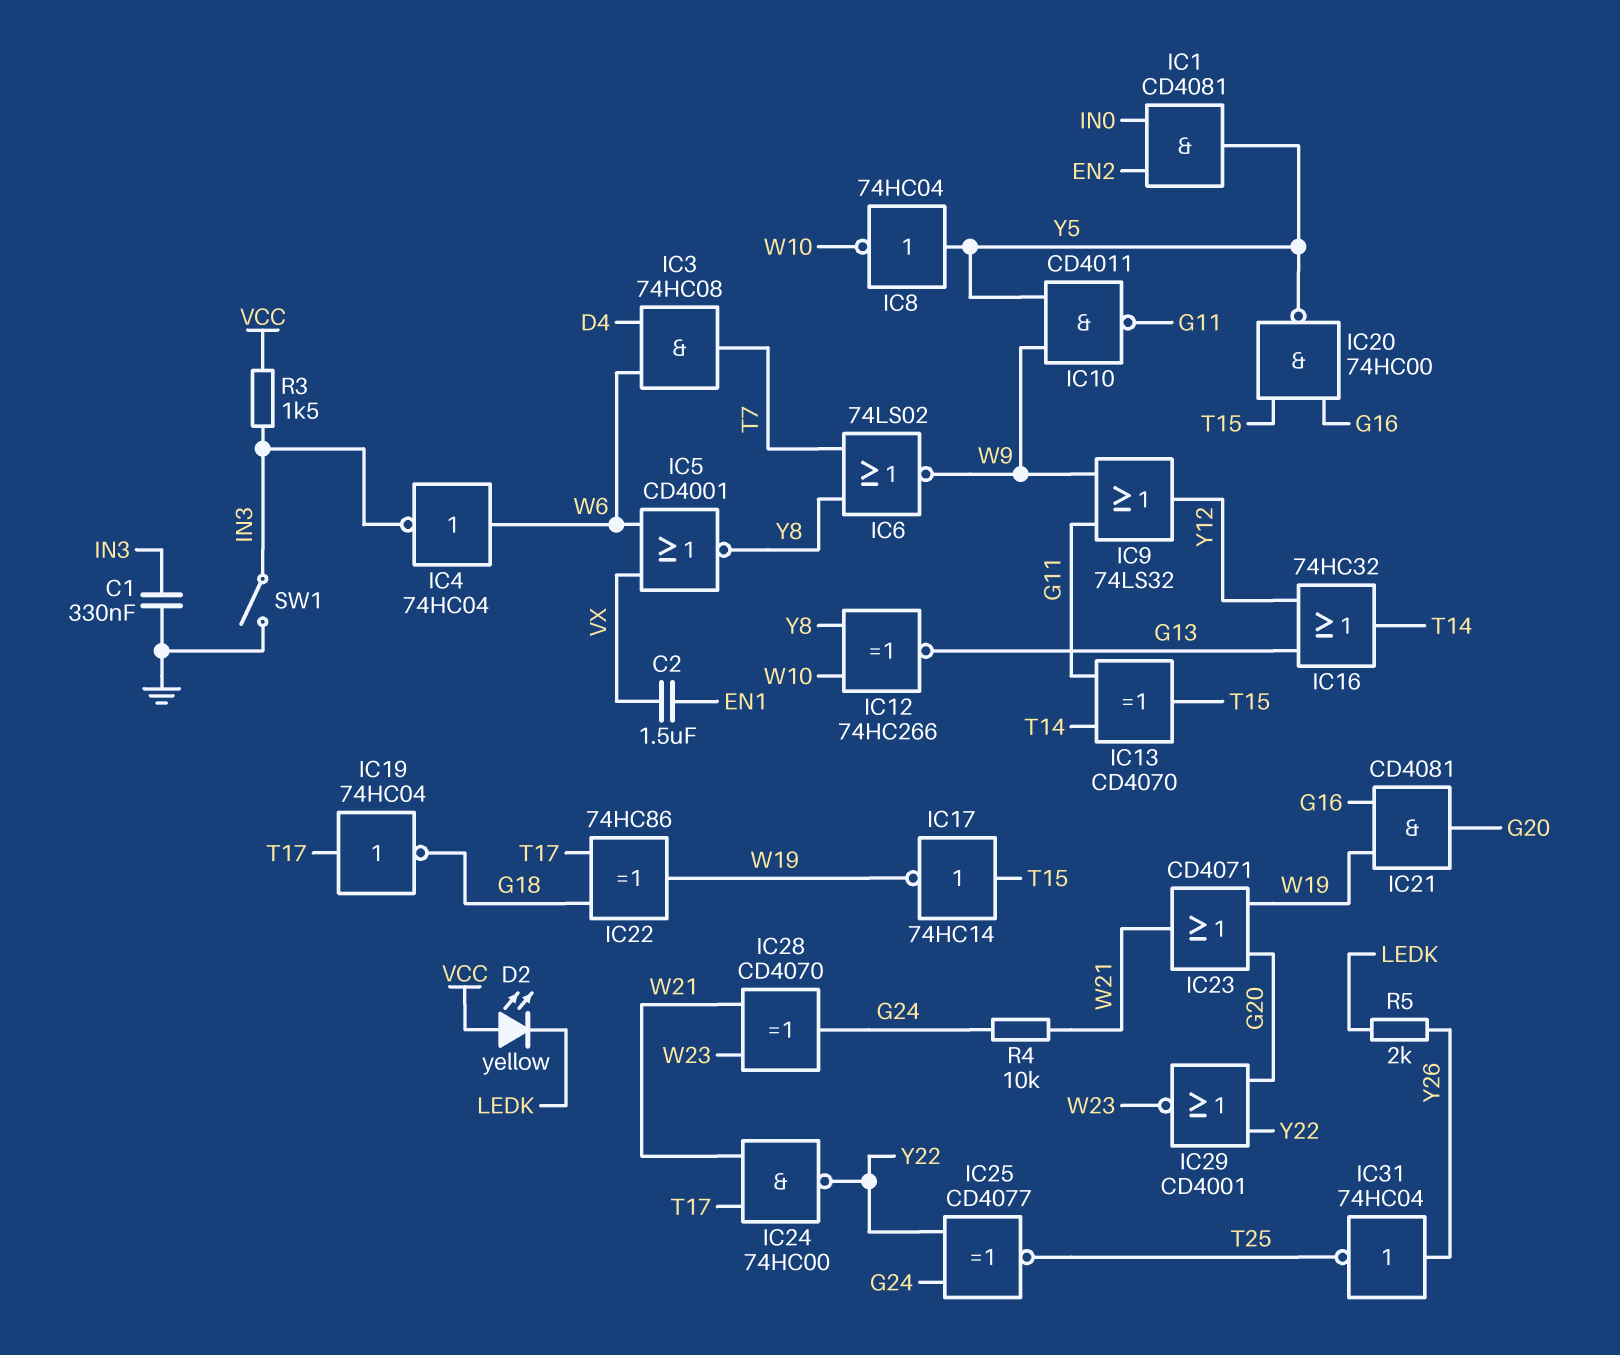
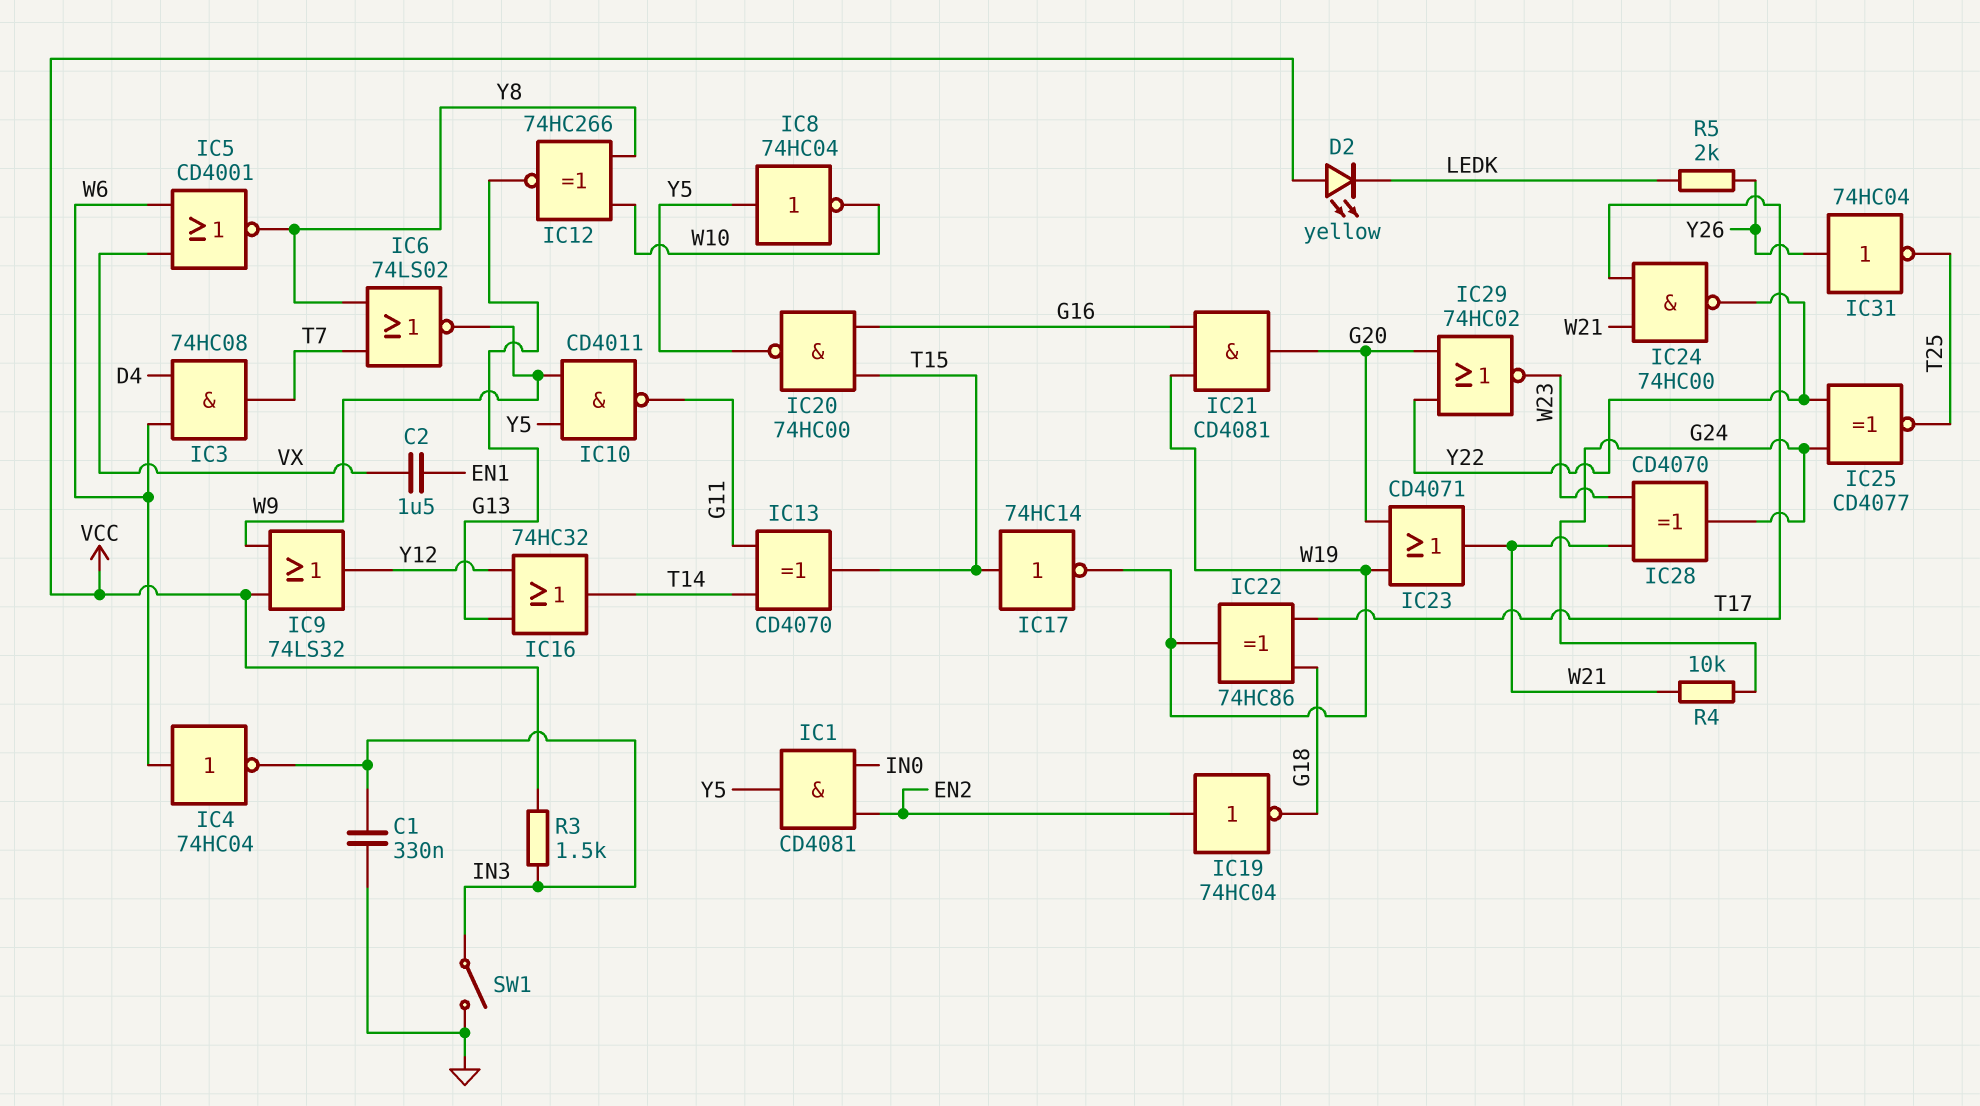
IC9: OR 74LS32 (in G11, in W9, out Y12) -> OR 74LS32 (in VCC, in W9, out Y12)
IC19: NOT 74HC04 (in T17, out G18) -> NOT 74HC04 (in EN2, out G18)
IC29: NOR CD4001 (in G20, in Y22, out W23) -> NOR 74HC02 (in G20, in Y22, out W23)

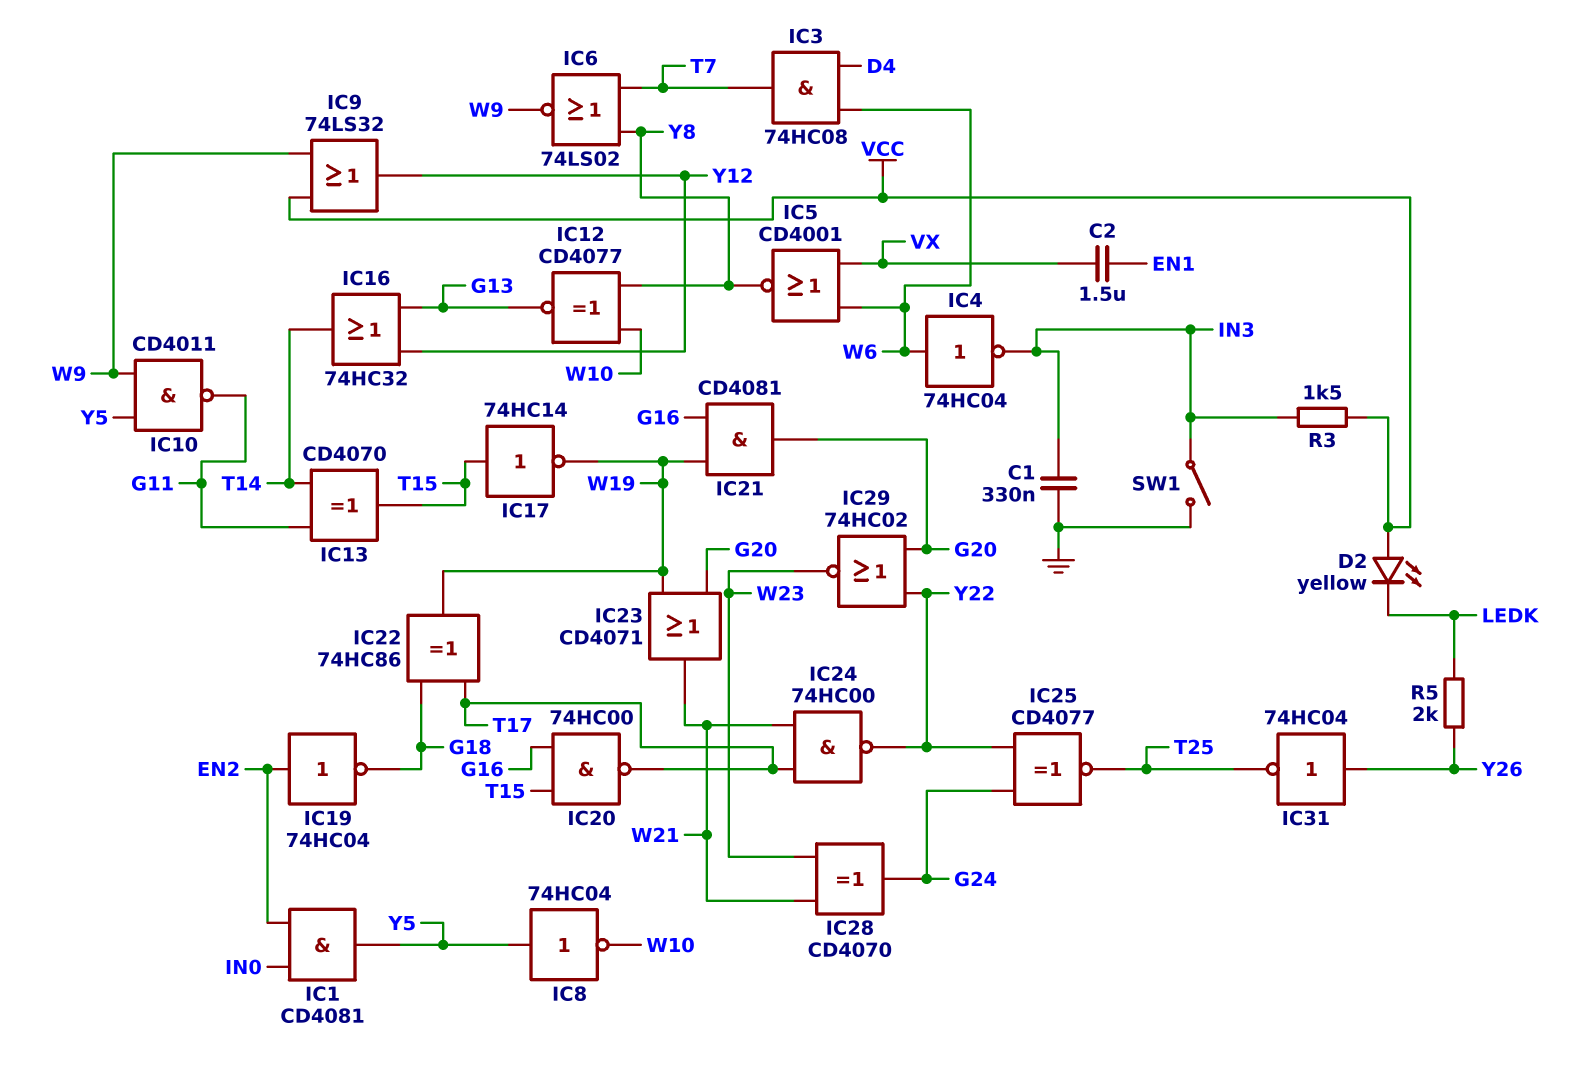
IC12: XNOR 74HC266 (in W10, in Y8, out G13) -> XNOR CD4077 (in W10, in Y8, out G13)
IC20: NAND 74HC00 (in G16, in T15, out Y5) -> NAND 74HC00 (in G16, in T15, out T17)
R4: 10k (G24, W21) -> none

